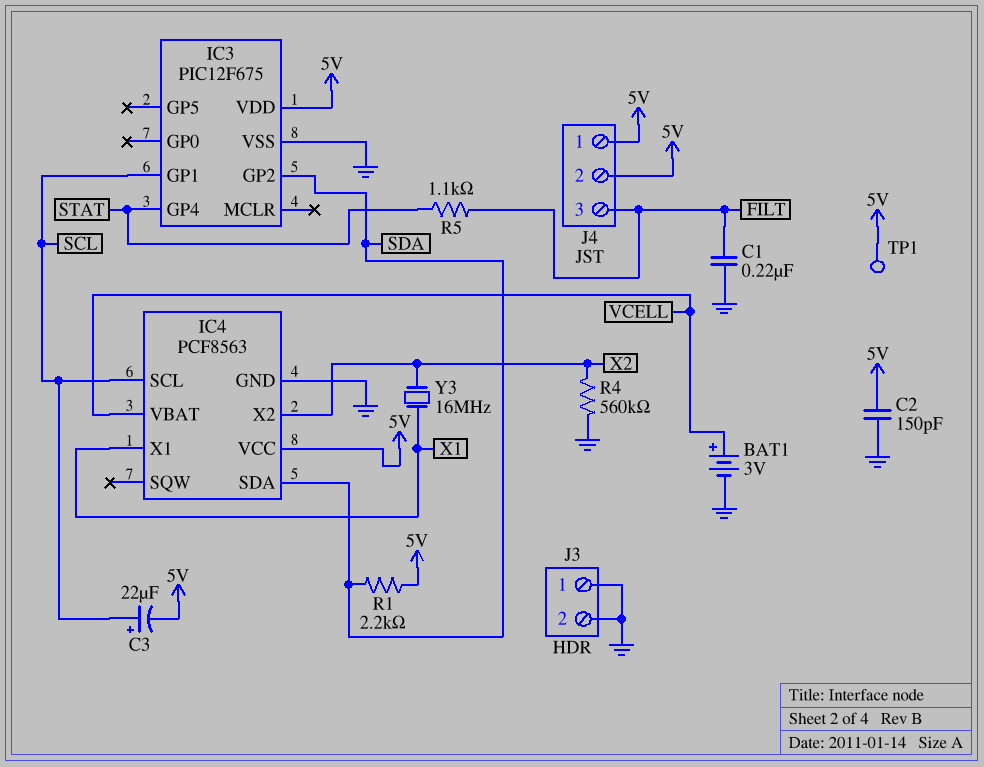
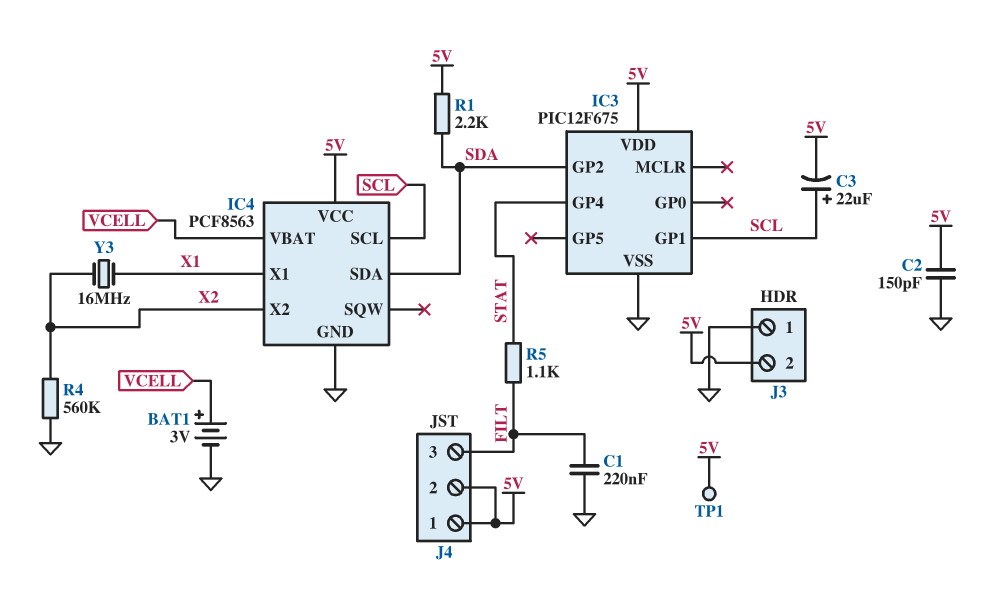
J3 pin 2: GND -> 5V

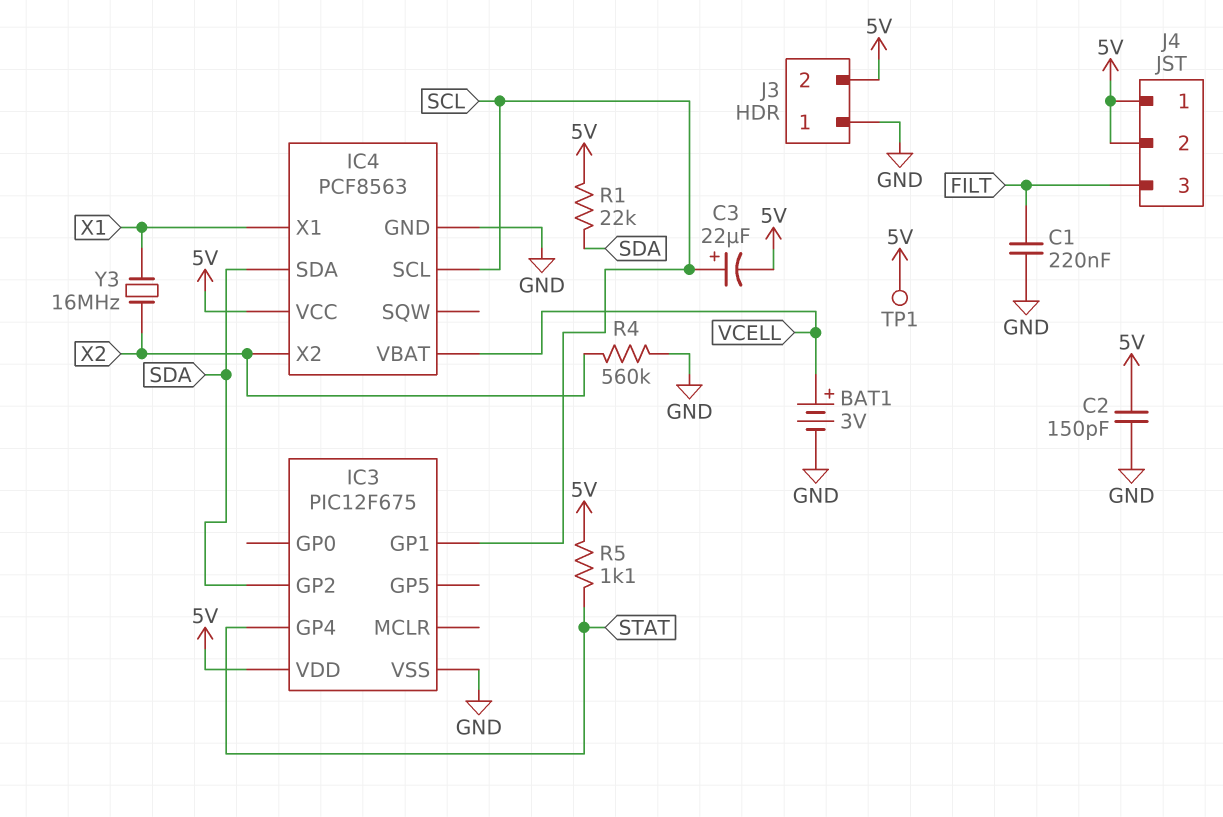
R1: 2.2k (5V, SDA) -> 22k (5V, SDA)
R5: 1.1k (FILT, STAT) -> 1.1k (5V, STAT)

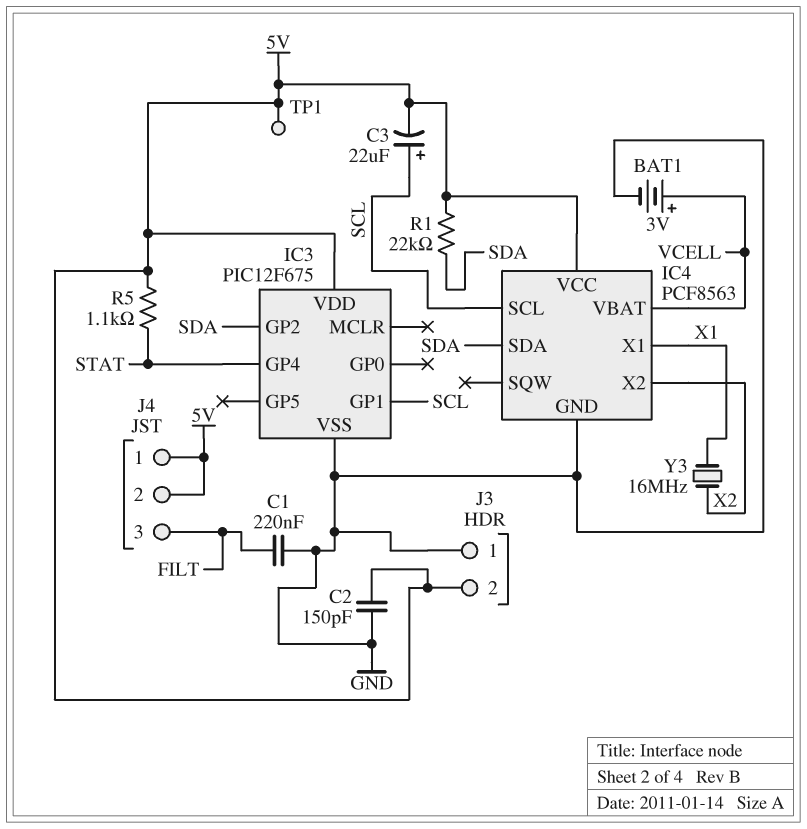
R4: 560k (GND, X2) -> none

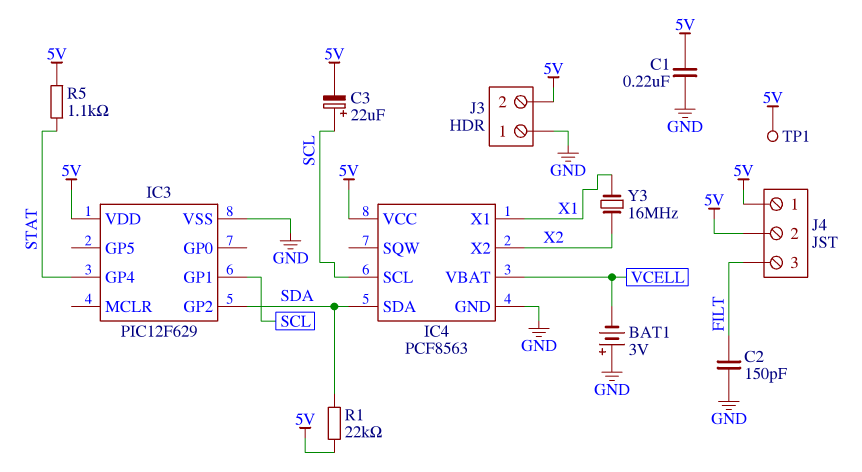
BAT1: 3V (plus VCELL, minus GND) -> 3V (plus GND, minus VCELL)
C1: 220nF (FILT, GND) -> 220nF (5V, GND)
C2: 150pF (5V, GND) -> 150pF (FILT, GND)
IC3: PIC12F675 -> PIC12F629

